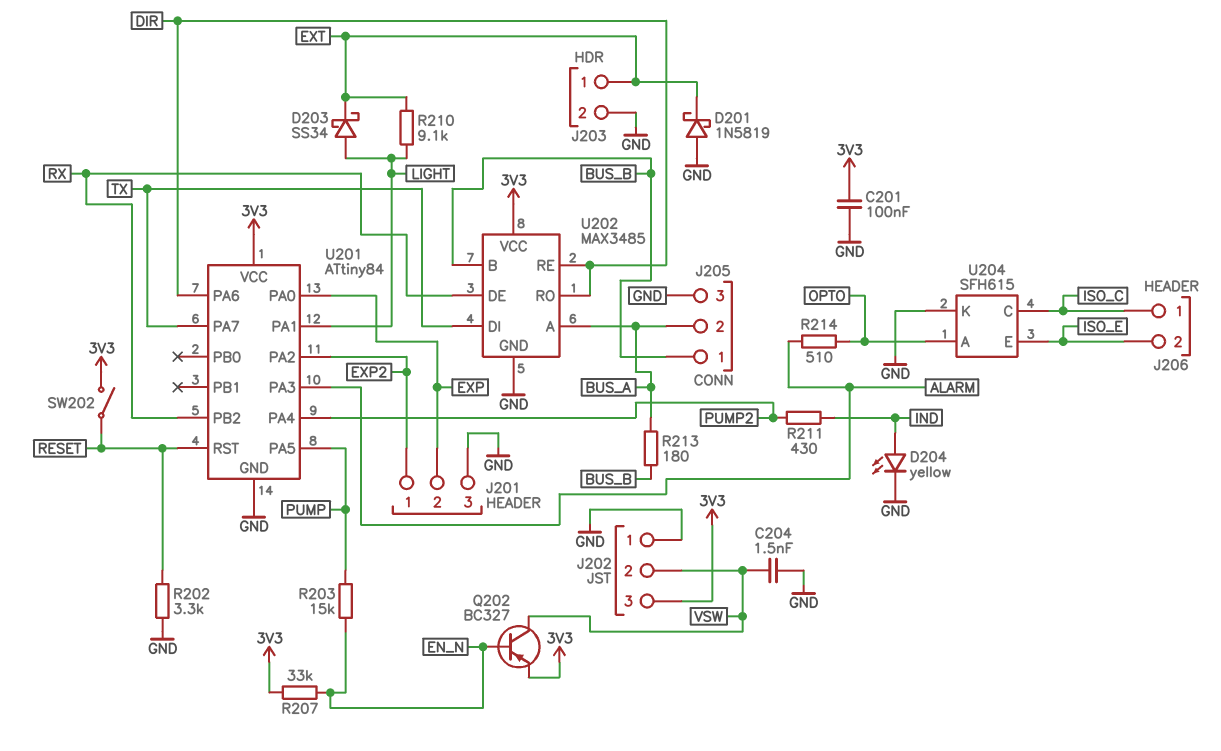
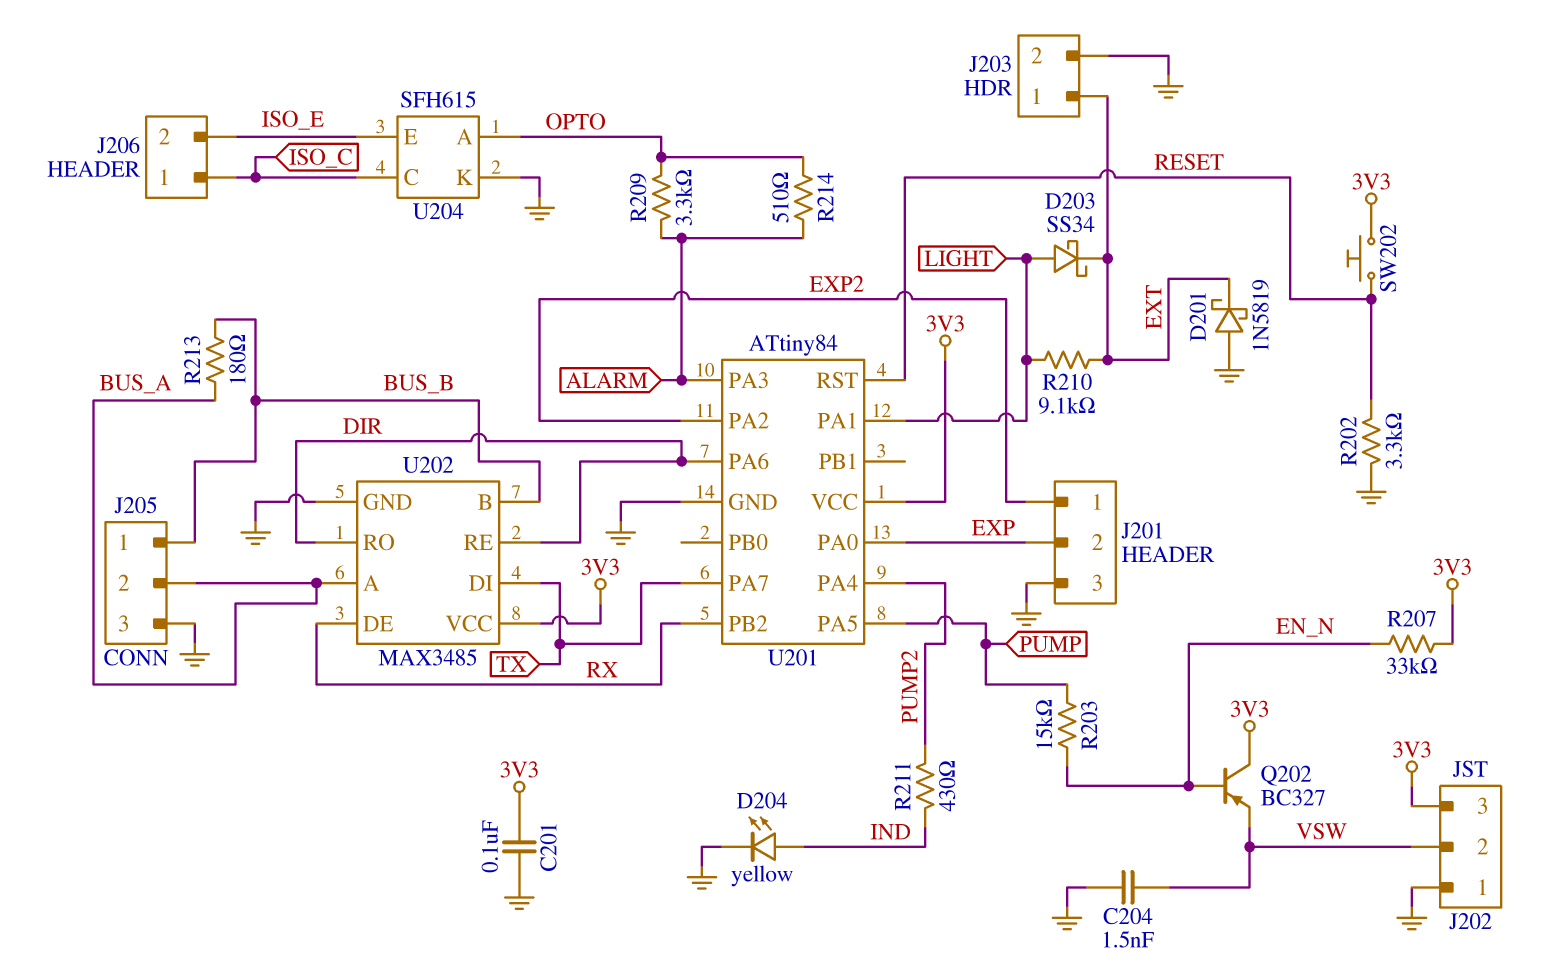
Q202: PNP BC327 (B EN_N, C VSW, E 3V3) -> PNP BC327 (B EN_N, C 3V3, E VSW)
R209: none -> 3.3k (ALARM, OPTO)
SW202: switch (3V3, RESET) -> button (3V3, RESET)

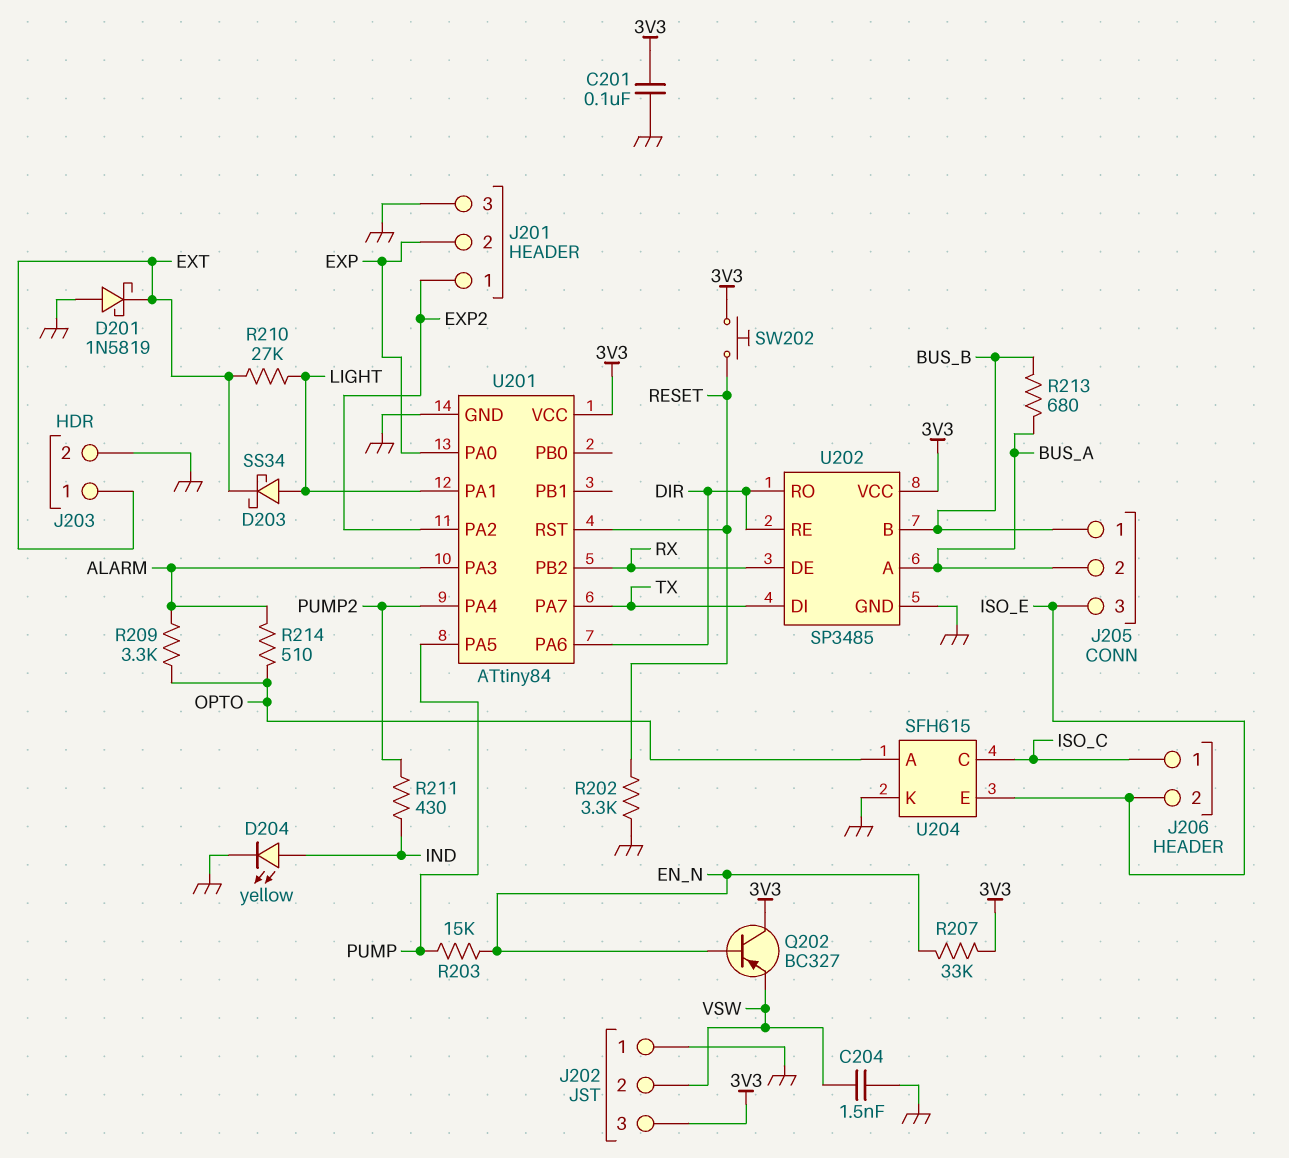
J205 pin 3: GND -> ISO_E
R210: 9.1k (EXT, LIGHT) -> 27k (EXT, LIGHT)
R213: 180 (BUS_A, BUS_B) -> 680 (BUS_A, BUS_B)
U202: MAX3485 -> SP3485

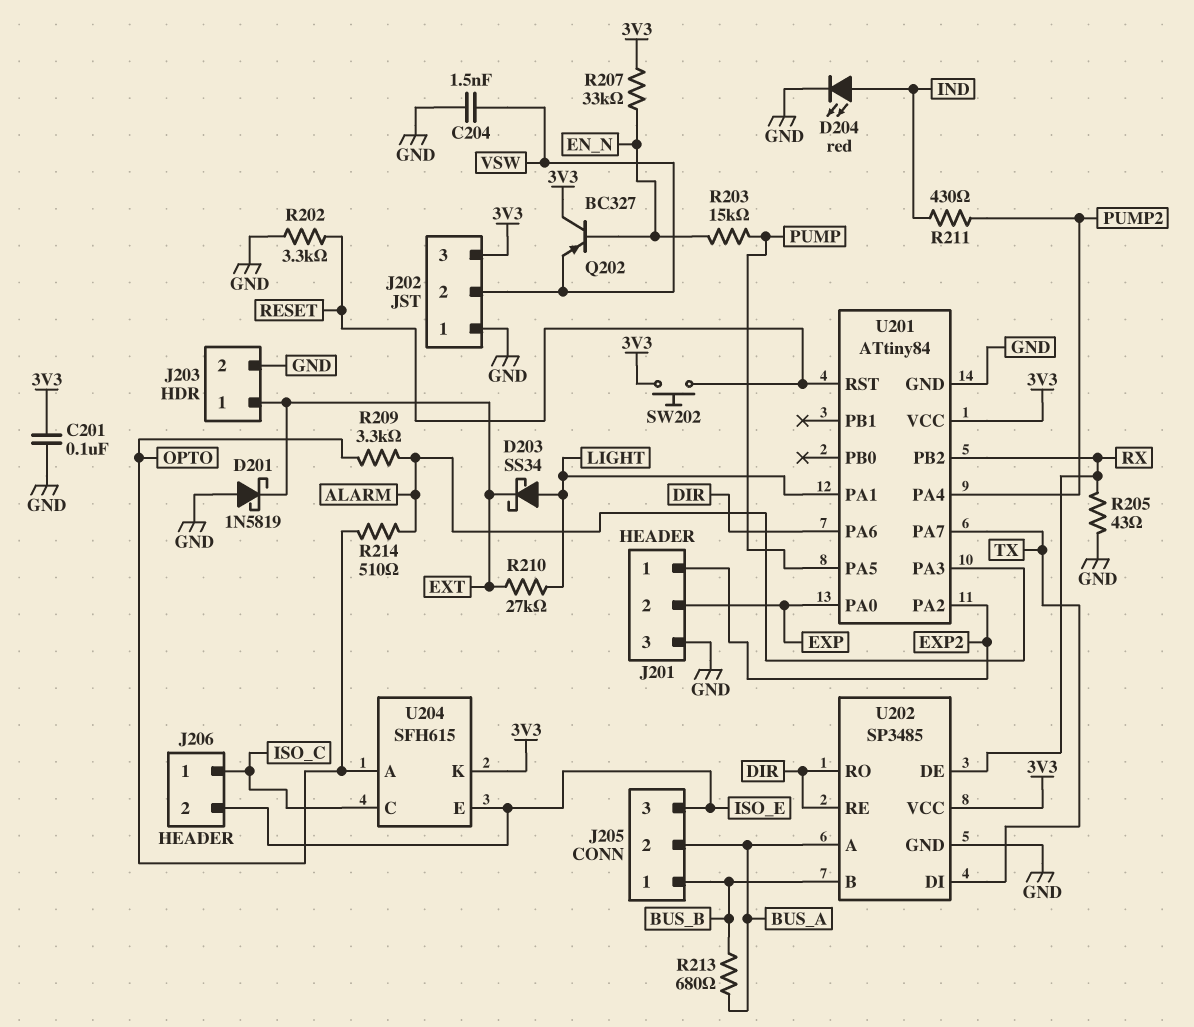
D204: LED yellow (A IND, K GND) -> LED red (A IND, K GND)
R205: none -> 43 (GND, RX)
U204 pin K: GND -> 3V3

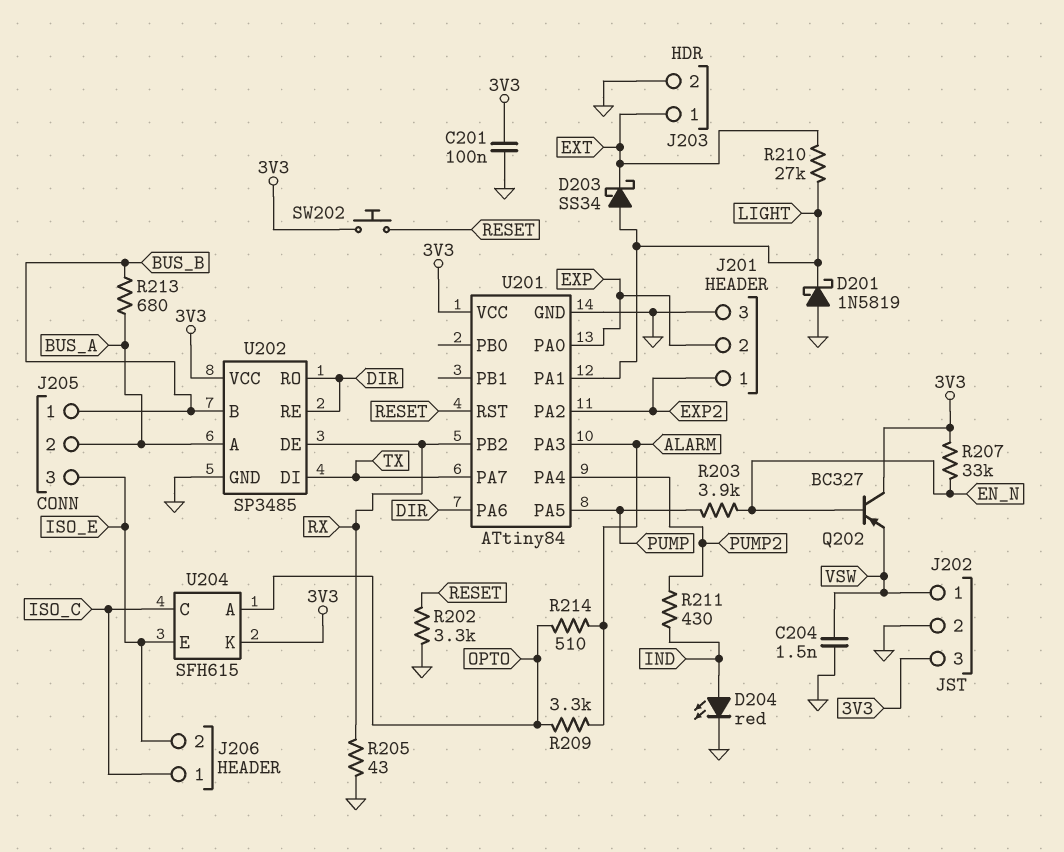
D201: schottky 1N5819 (A GND, K EXT) -> schottky 1N5819 (A GND, K LIGHT)
J202 pin 1: GND -> VSW
J202 pin 2: VSW -> GND
R203: 15k (EN_N, PUMP) -> 3.9k (EN_N, PUMP)

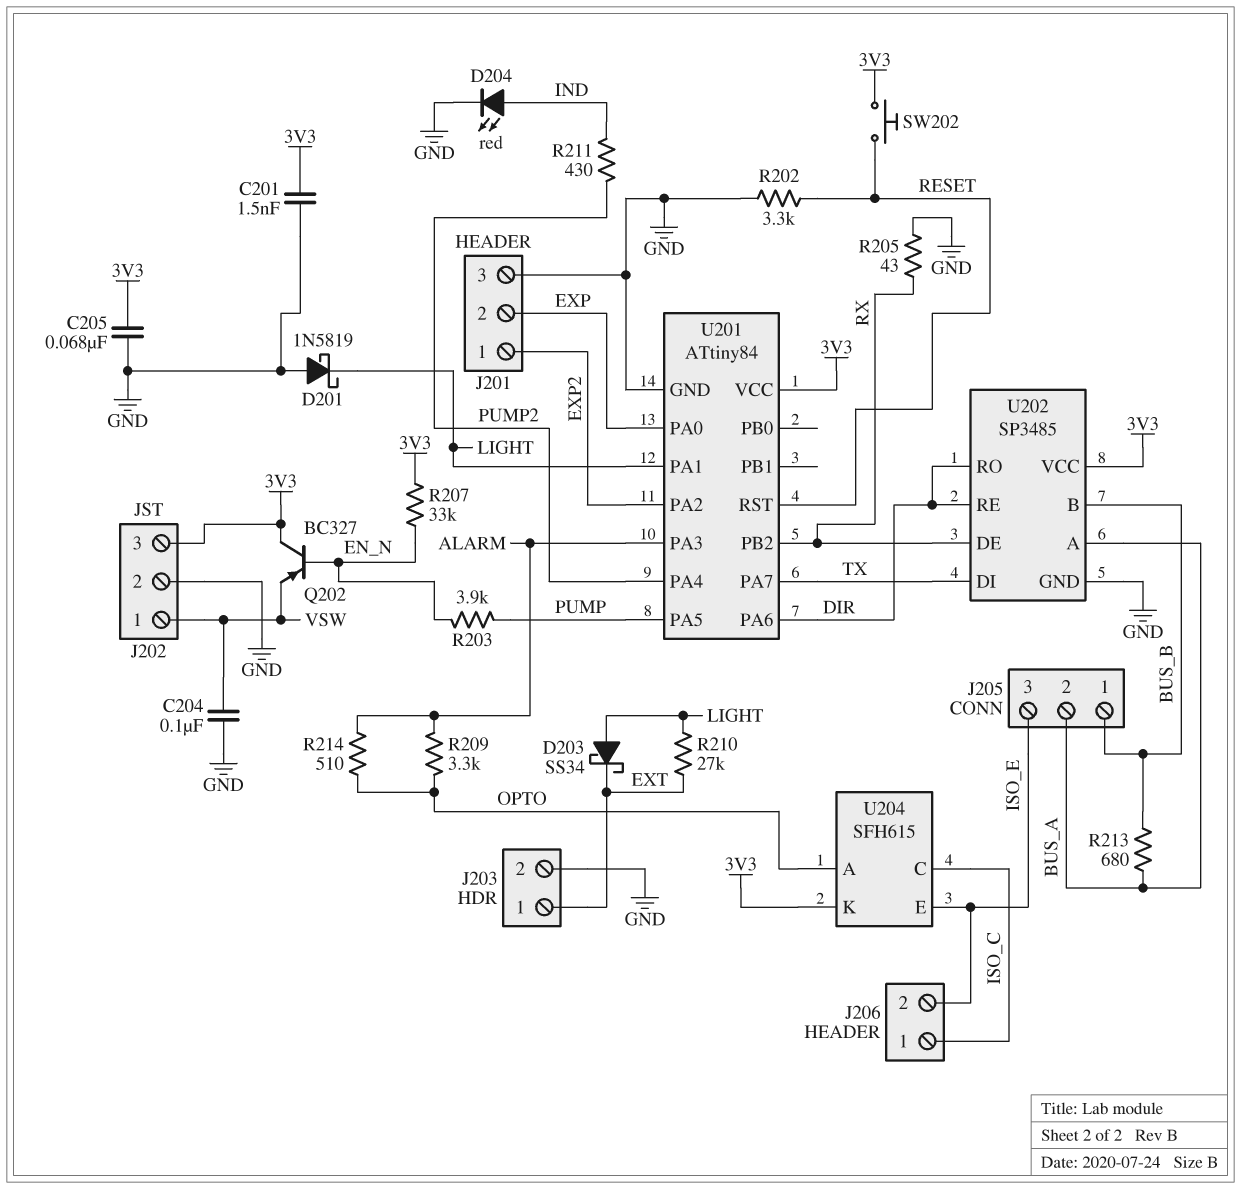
C201: 100nF (3V3, GND) -> 1.5nF (3V3, GND)
C204: 1.5nF (GND, VSW) -> 100nF (GND, VSW)
C205: none -> 68nF (3V3, GND)

